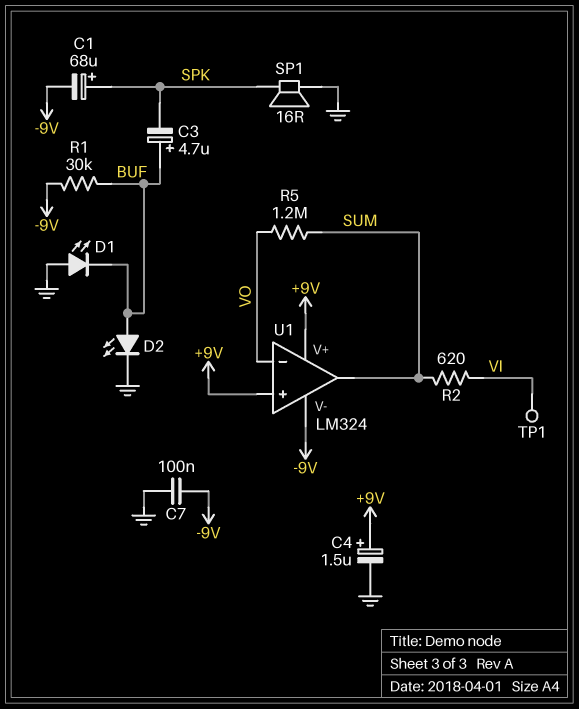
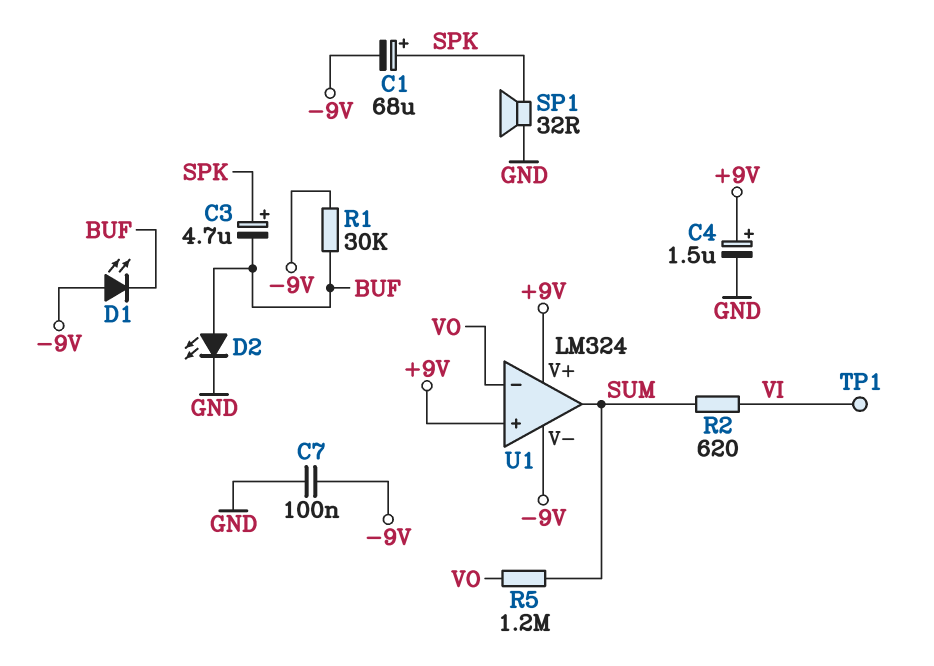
C3: 4.7uF (plus BUF, minus SPK) -> 4.7uF (plus SPK, minus BUF)
D1: LED (A GND, K BUF) -> LED (A -9V, K BUF)
SP1: speaker 16R (GND, SPK) -> speaker 32R (GND, SPK)

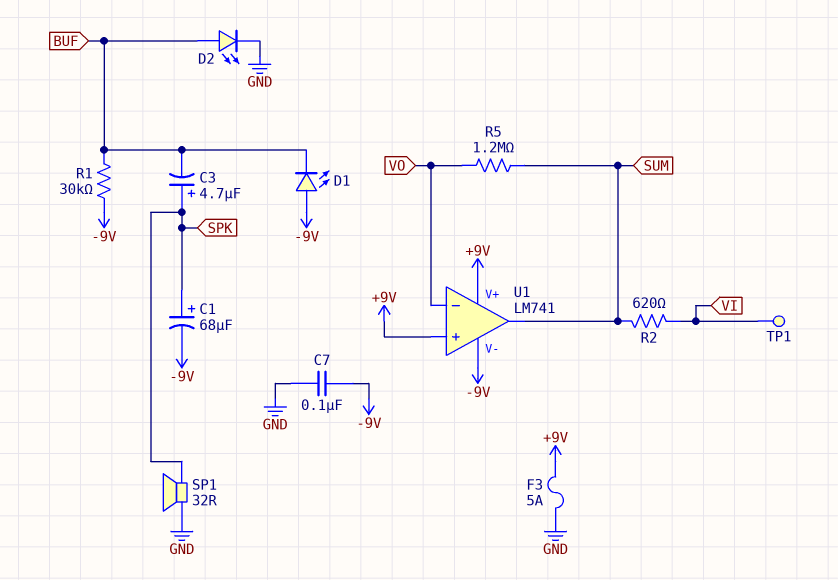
C4: 1.5uF (plus +9V, minus GND) -> none
F3: none -> 5A (+9V, GND)
U1: LM324 -> LM741

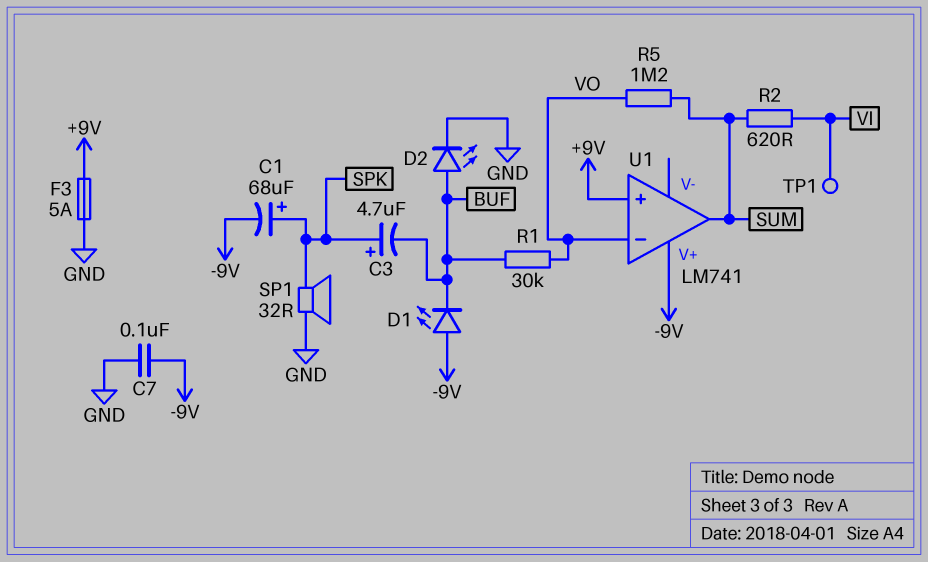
R1: 30k (-9V, BUF) -> 30k (BUF, VO)
U1 pin V+: +9V -> -9V
U1 pin V-: -9V -> none

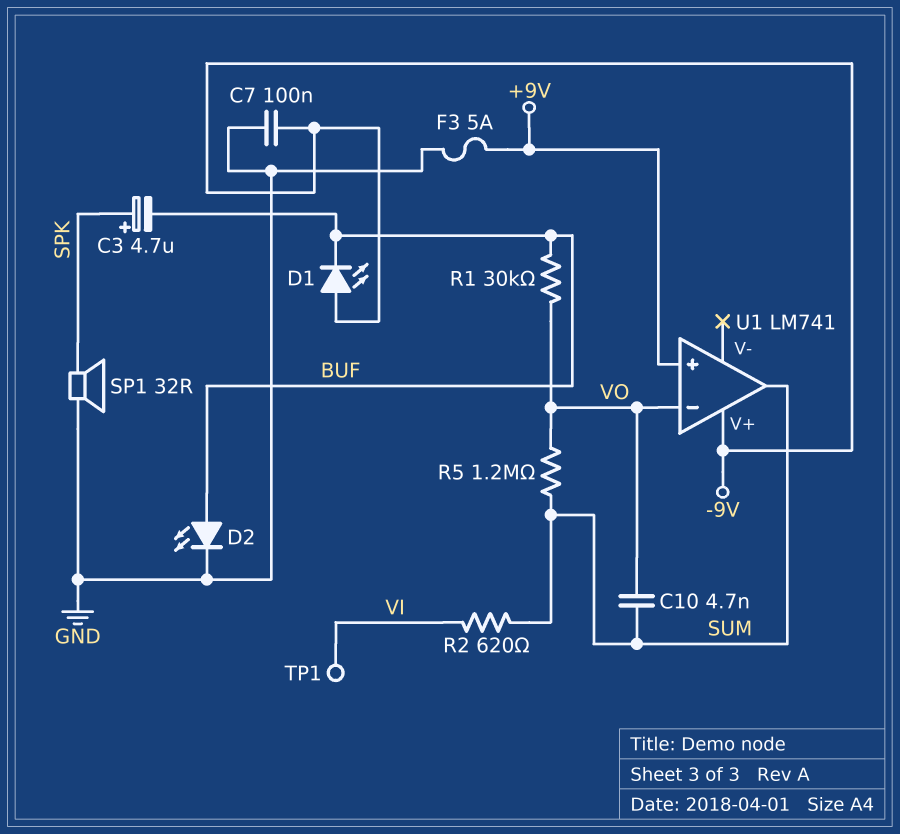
C1: 68uF (plus SPK, minus -9V) -> none
C10: none -> 4.7nF (SUM, VO)

